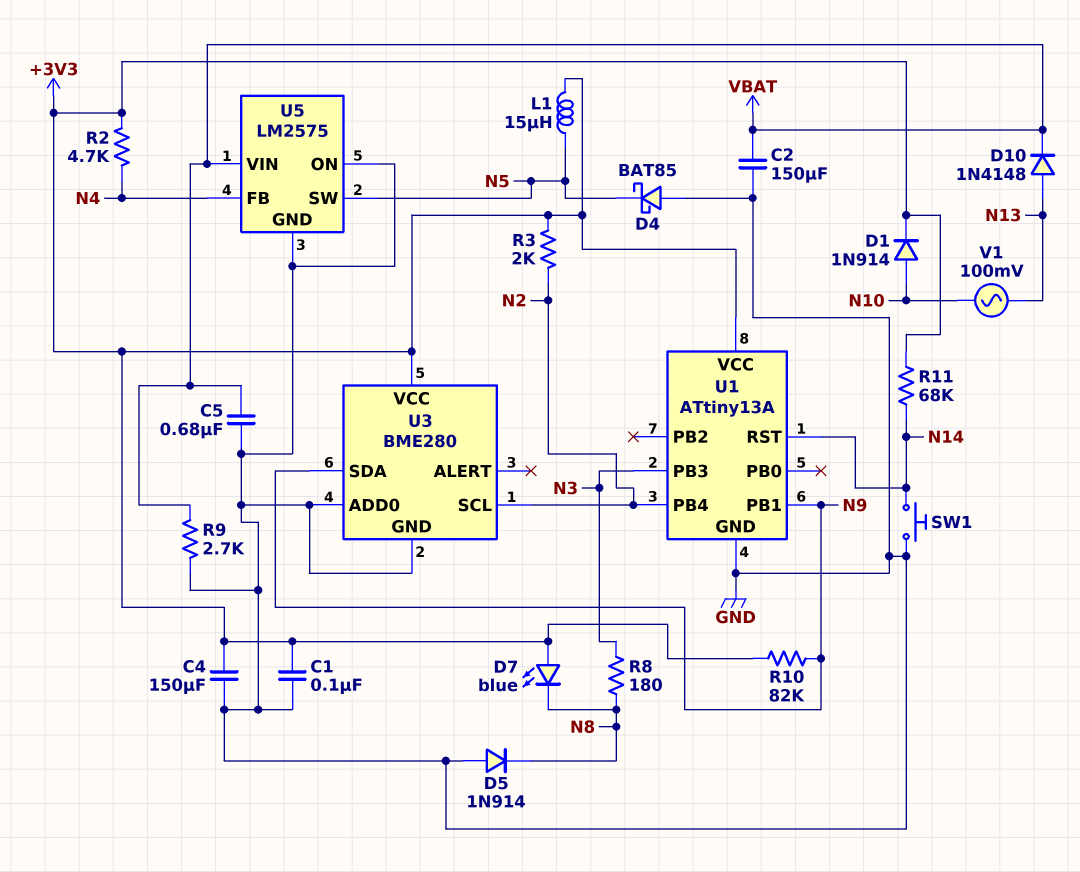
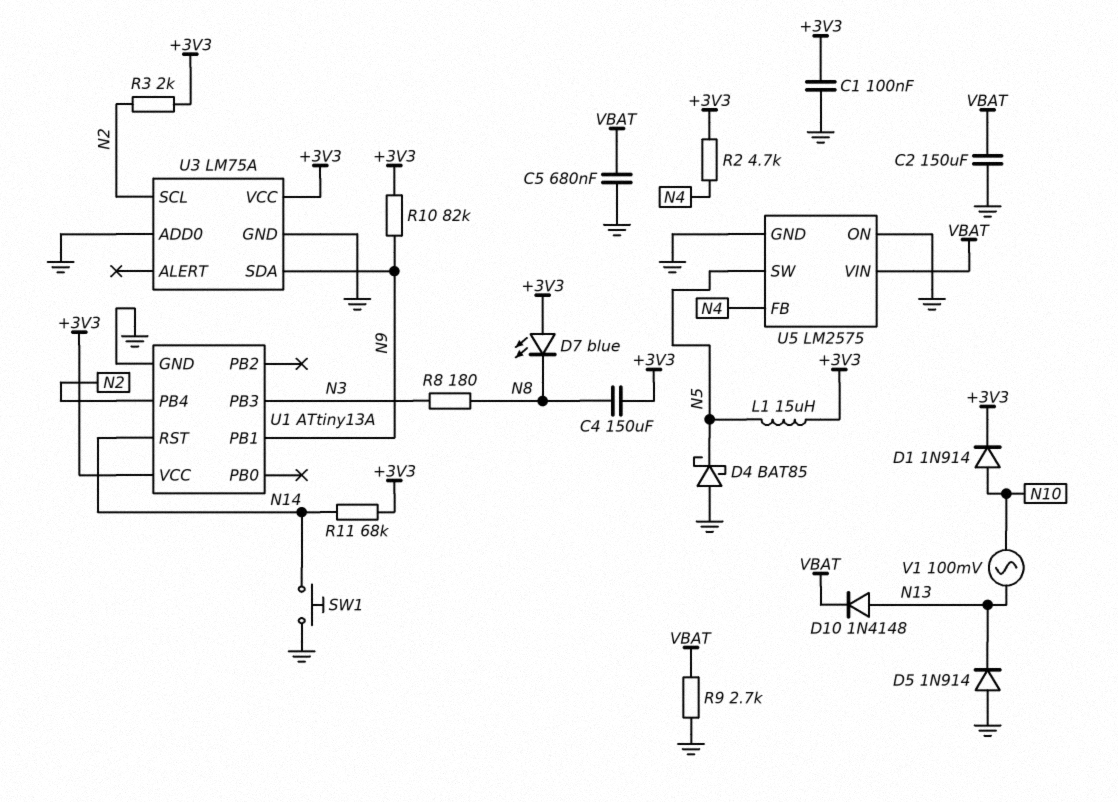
C4: 150uF (+3V3, GND) -> 150uF (+3V3, N8)
D5: diode 1N914 (A GND, K N8) -> diode 1N914 (A GND, K N13)
U3: BME280 -> LM75A

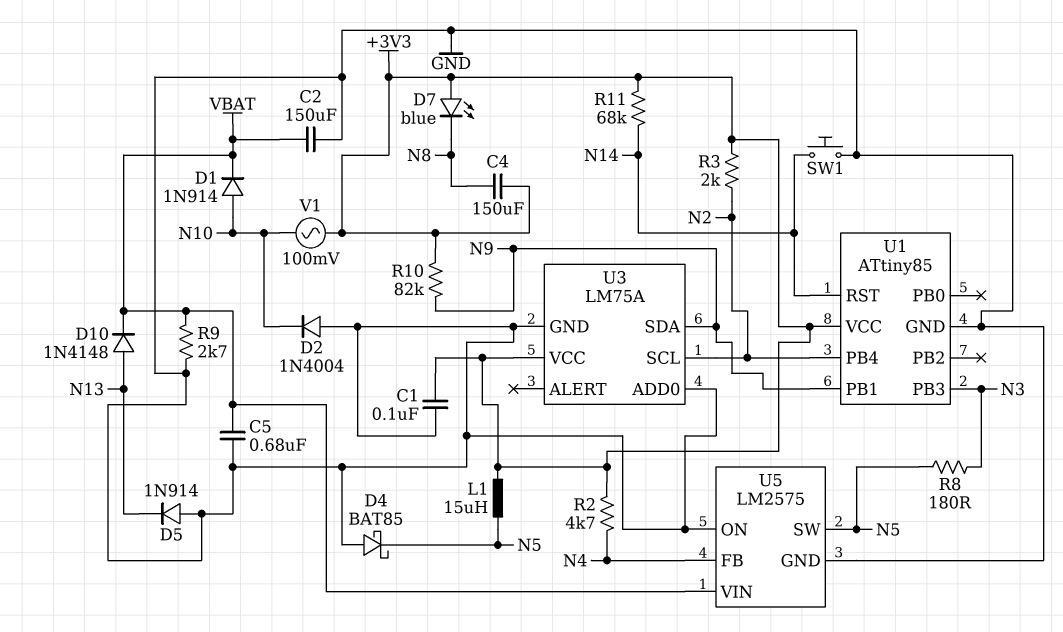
D1: diode 1N914 (A N10, K +3V3) -> diode 1N914 (A N10, K VBAT)
D2: none -> diode 1N4004 (A GND, K N10)
R8: 180 (N3, N8) -> 180 (N3, N5)
U1: ATtiny13A -> ATtiny85
V1: AC 100mV (N10, N13) -> AC 100mV (+3V3, N10)

